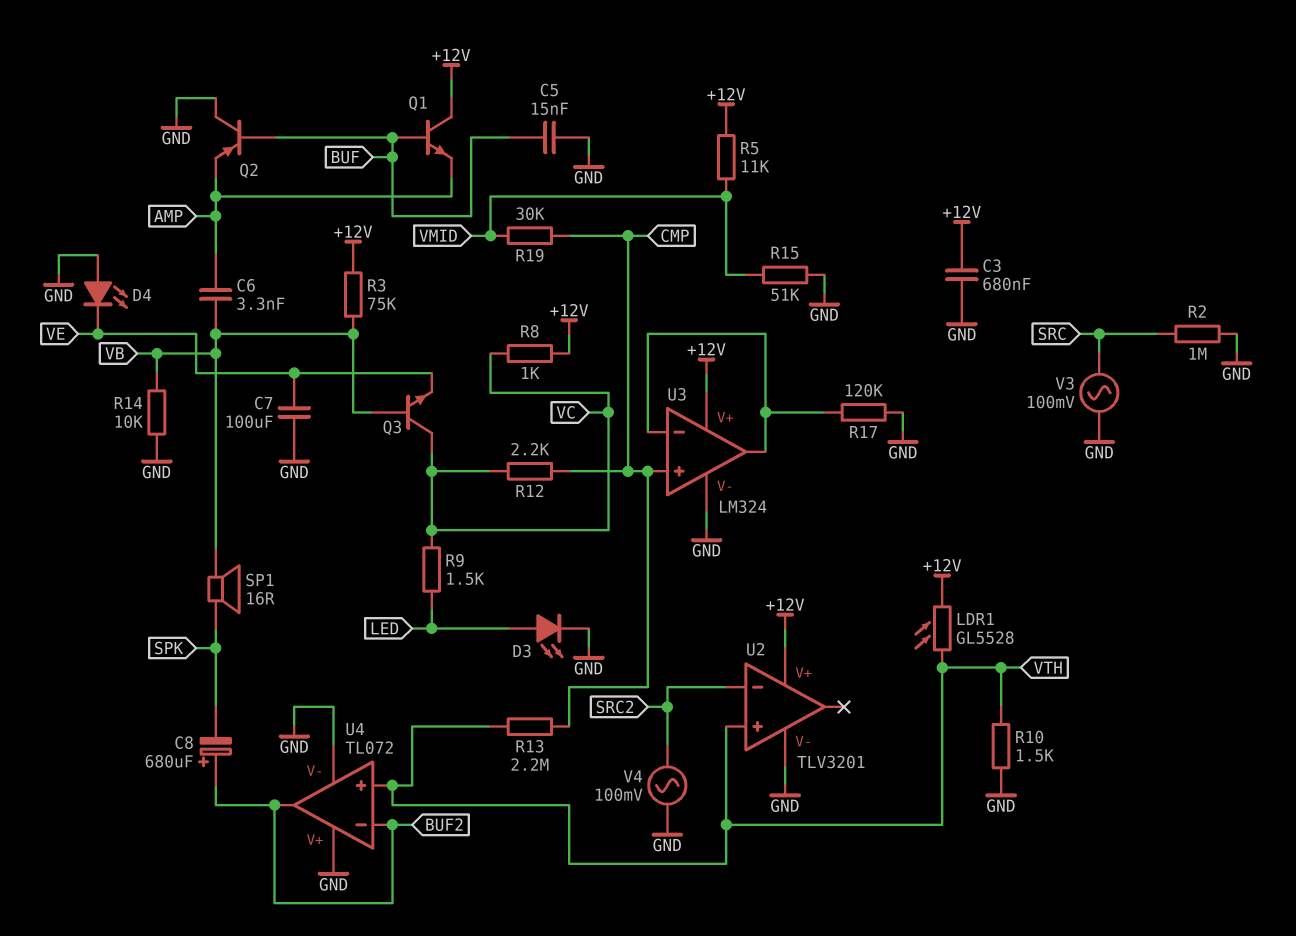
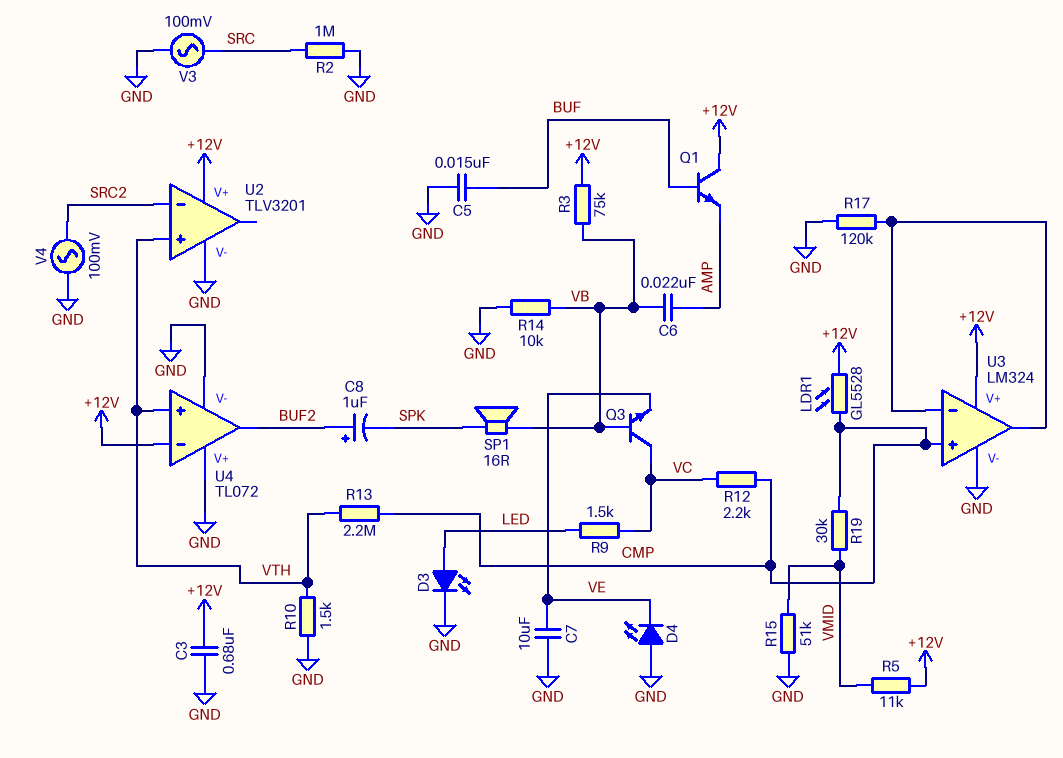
C6: 3.3nF (AMP, VB) -> 22nF (AMP, VB)
C7: 100uF (GND, VE) -> 10uF (GND, VE)
C8: 680uF (plus BUF2, minus SPK) -> 1uF (plus BUF2, minus SPK)
LDR1: GL5528 (+12V, VTH) -> GL5528 (+12V, CMP)
Q2: PNP (B BUF, C GND, E AMP) -> none
R8: 1k (+12V, VC) -> none
U4 pin in-: BUF2 -> +12V

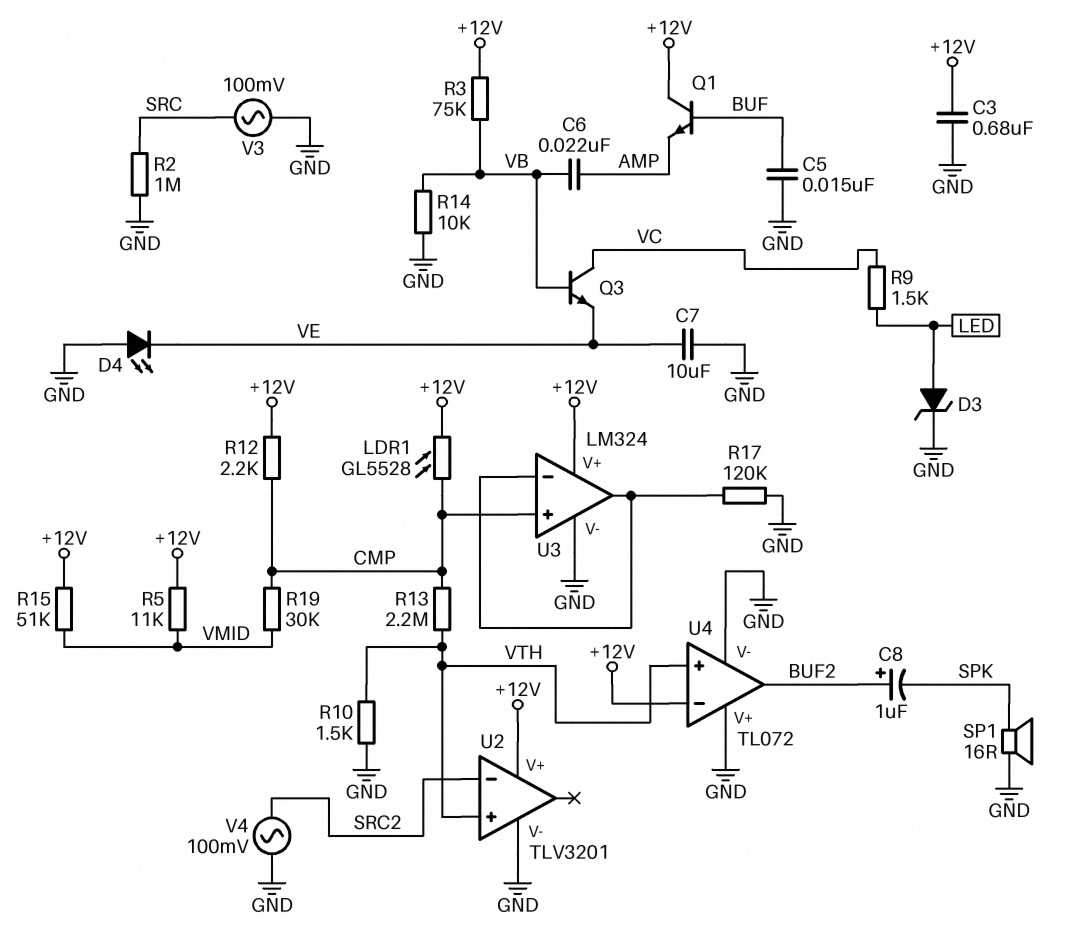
D3: LED (A LED, K GND) -> zener (A LED, K GND)
R12: 2.2k (CMP, VC) -> 2.2k (+12V, CMP)
R15: 51k (GND, VMID) -> 51k (+12V, VMID)
SP1: speaker 16R (SPK, VB) -> speaker 16R (GND, SPK)

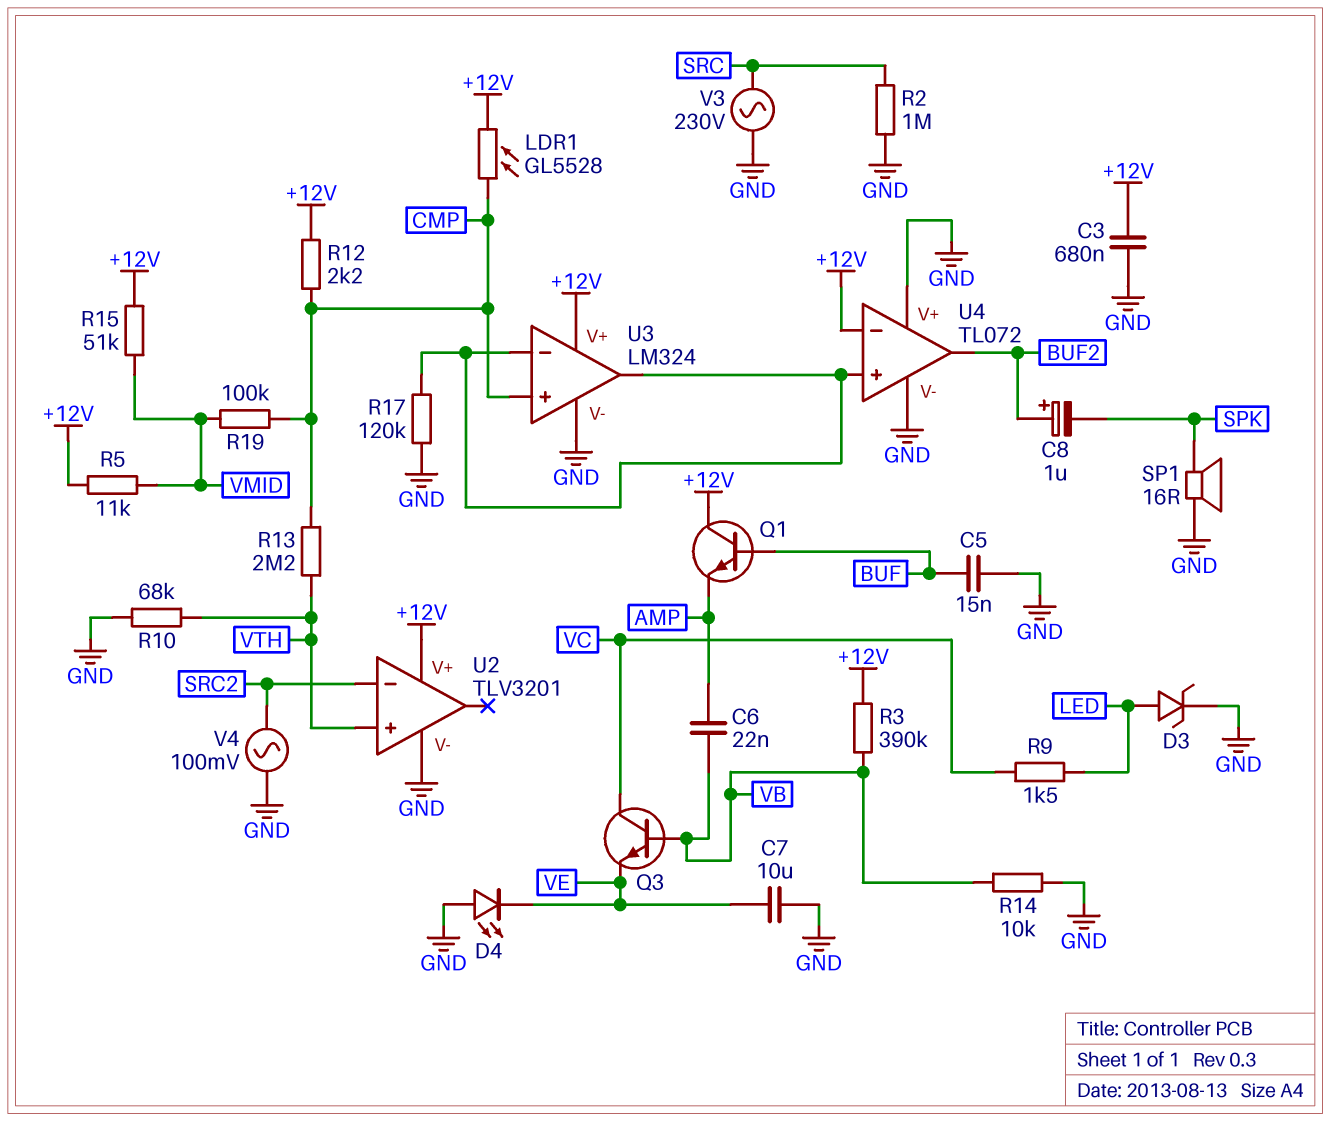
R3: 75k (+12V, VB) -> 390k (+12V, VB)
R10: 1.5k (GND, VTH) -> 68k (GND, VTH)
R19: 30k (CMP, VMID) -> 100k (CMP, VMID)
U4 pin in+: VTH -> U3/in-
V3: AC 100mV (GND, SRC) -> AC 230V (GND, SRC)

